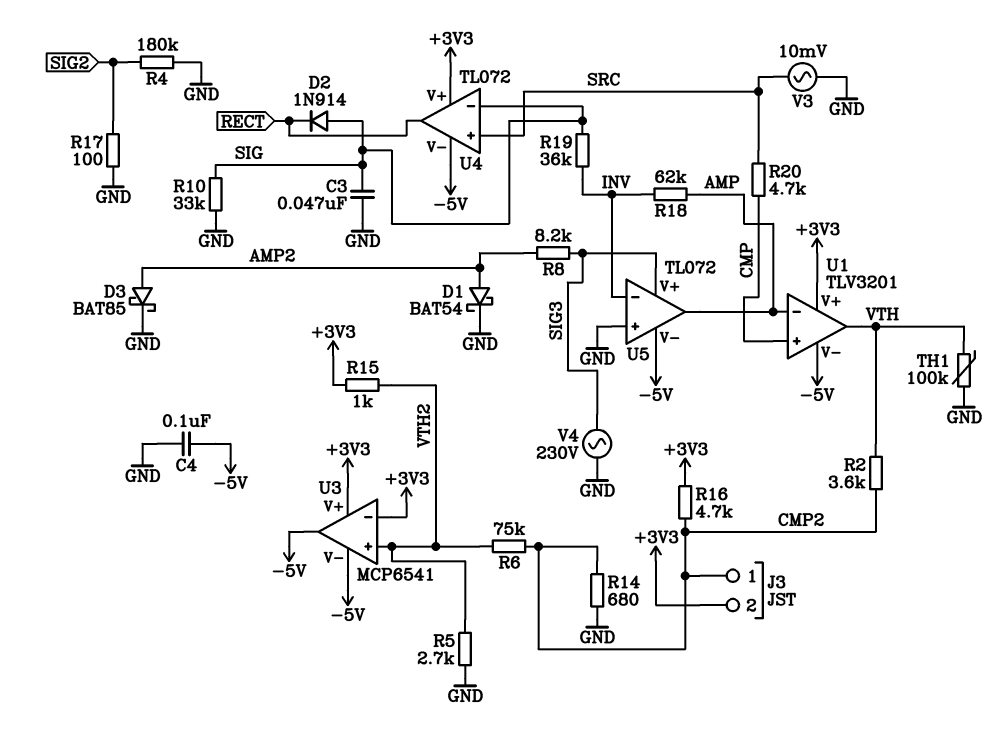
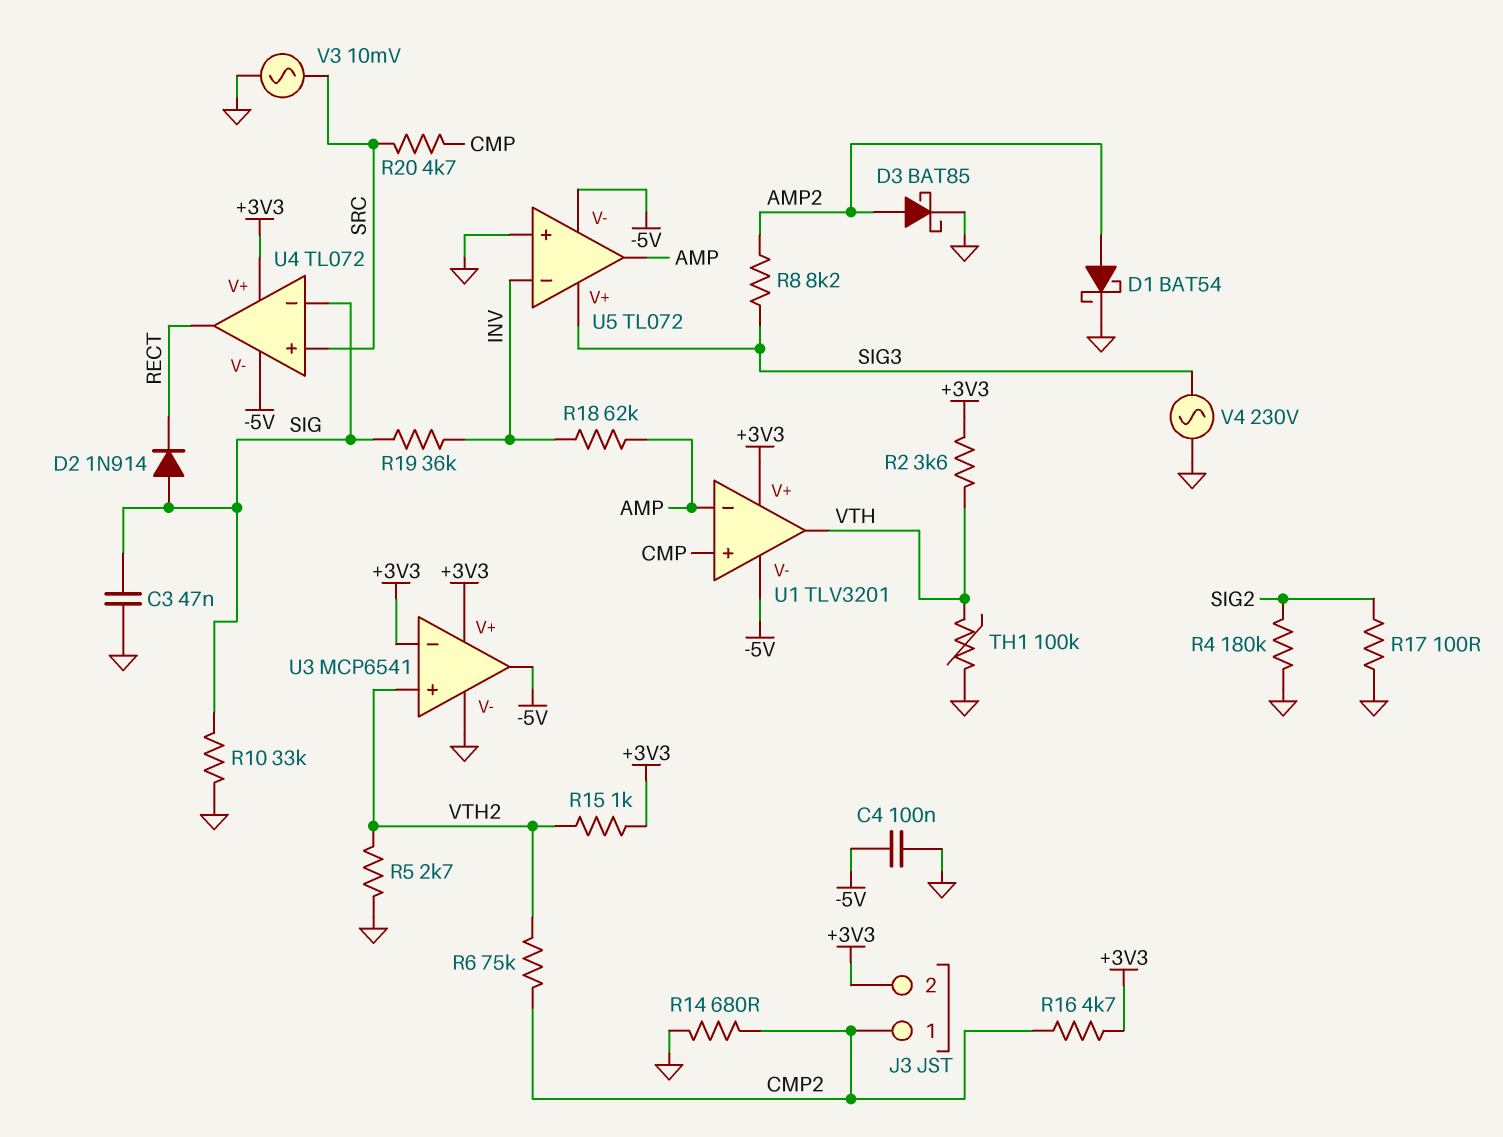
R2: 3.6k (CMP2, VTH) -> 3.6k (+3V3, VTH)
U3 pin V-: -5V -> GND

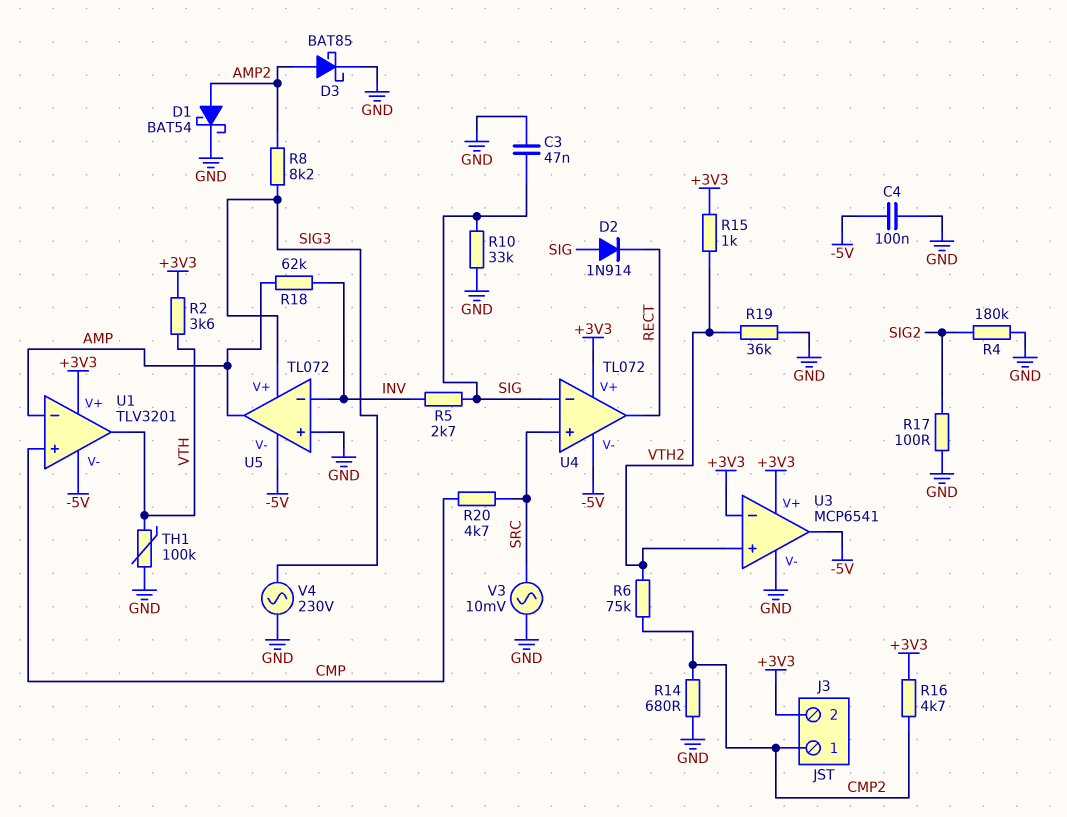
R5: 2.7k (GND, VTH2) -> 2.7k (INV, SIG)
R19: 36k (INV, SIG) -> 36k (GND, VTH2)

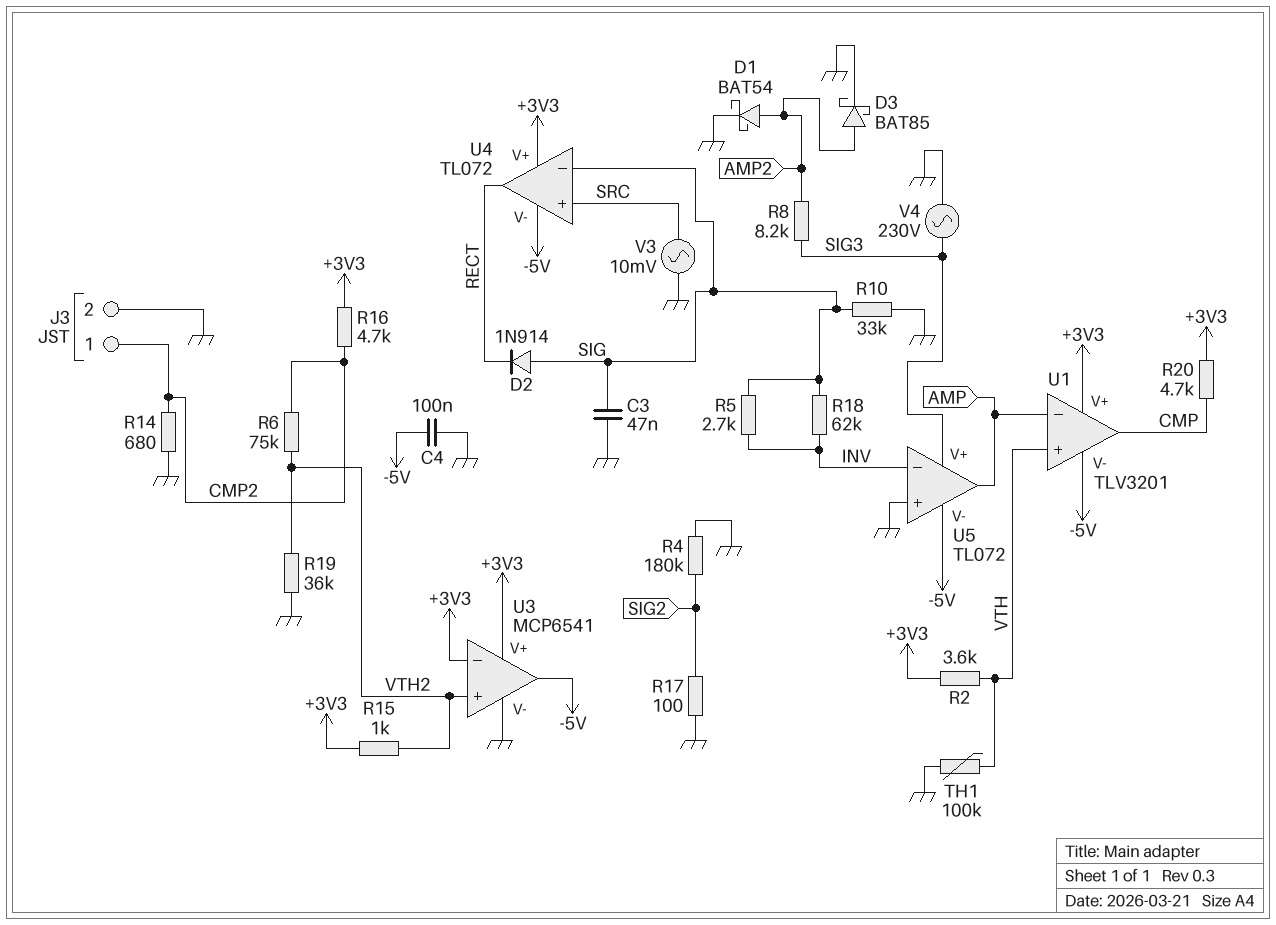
J3 pin 2: +3V3 -> GND
R18: 62k (AMP, INV) -> 62k (INV, SIG)
R20: 4.7k (CMP, SRC) -> 4.7k (+3V3, CMP)
U1 pin in+: CMP -> VTH
U1 pin out: VTH -> CMP

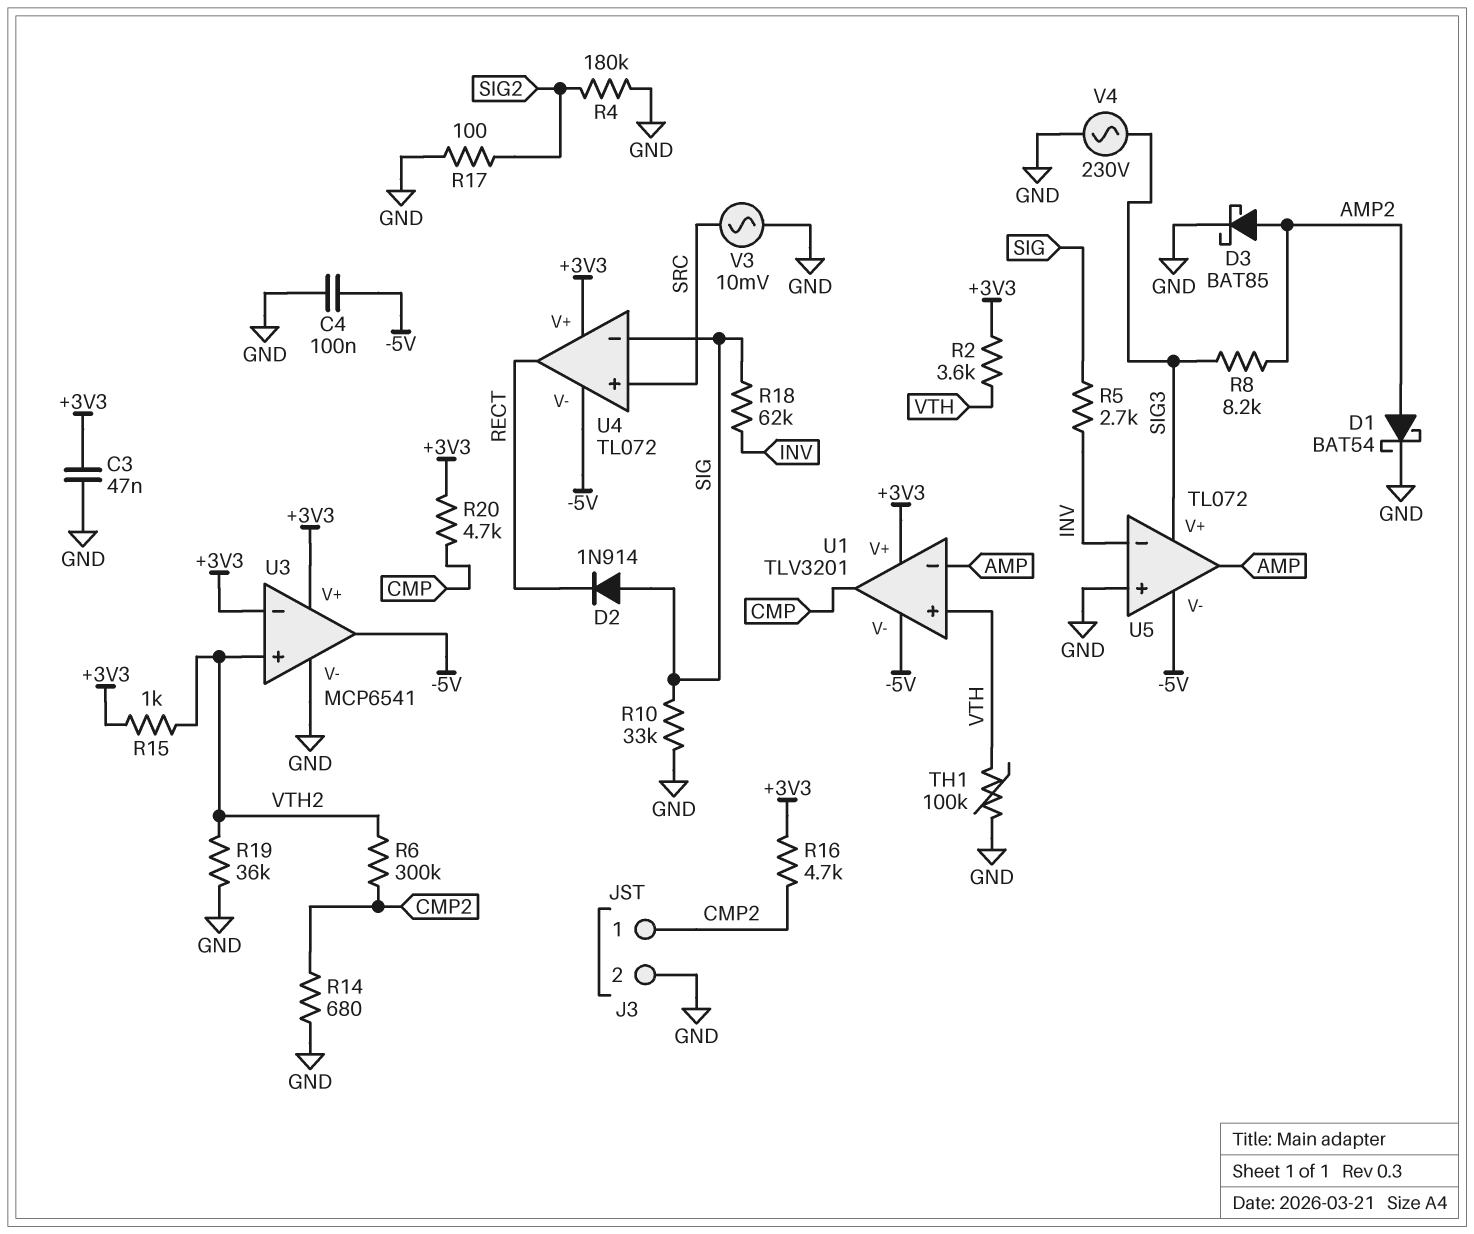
C3: 47nF (GND, SIG) -> 47nF (+3V3, GND)
R6: 75k (CMP2, VTH2) -> 300k (CMP2, VTH2)

